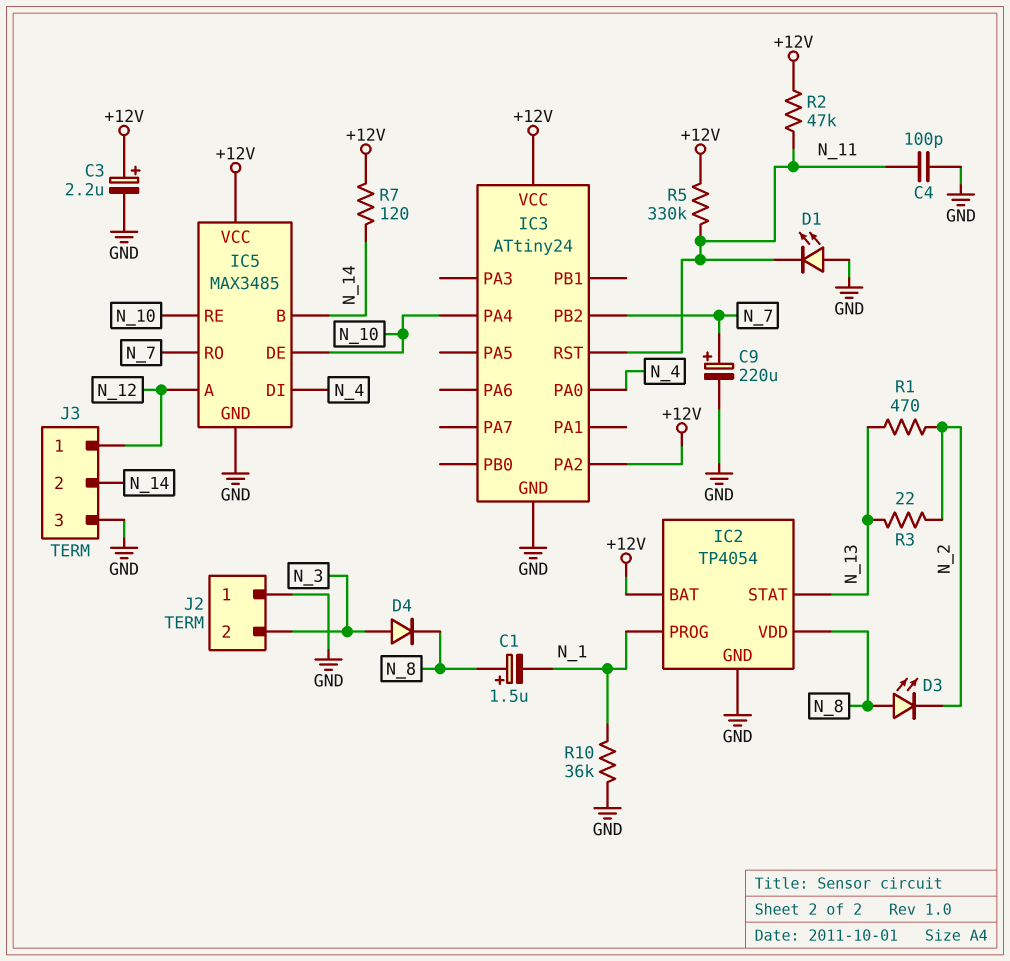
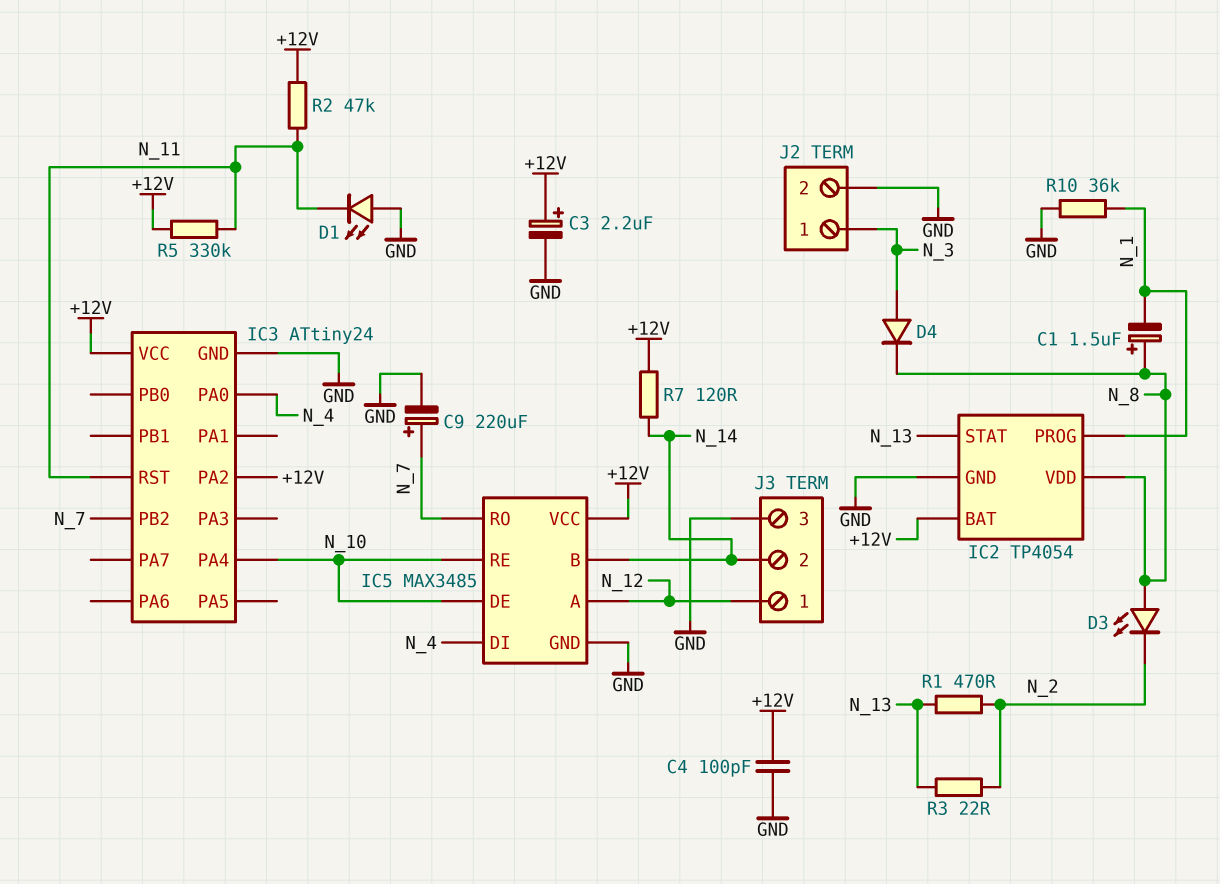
C4: 100pF (GND, N_11) -> 100pF (+12V, GND)
J2 pin 1: GND -> N_3
J2 pin 2: N_3 -> GND

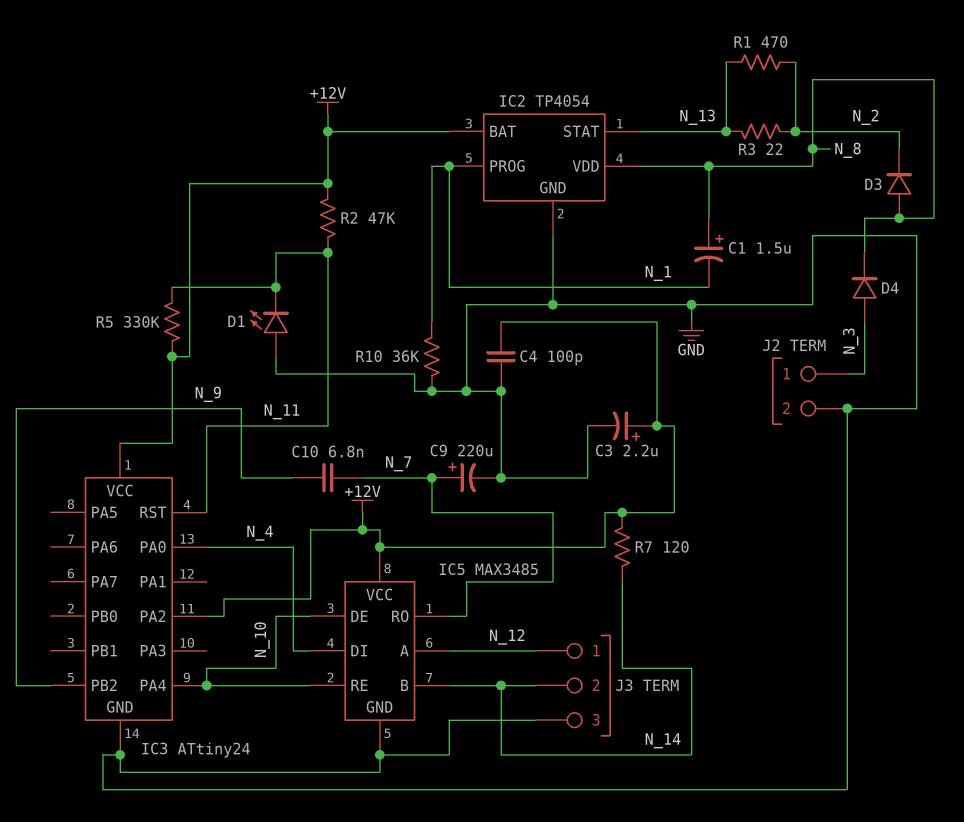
C10: none -> 6.8nF (N_7, N_9)
D3: LED (A N_8, K N_2) -> diode (A N_8, K N_2)
IC3 pin PB2: N_7 -> N_9

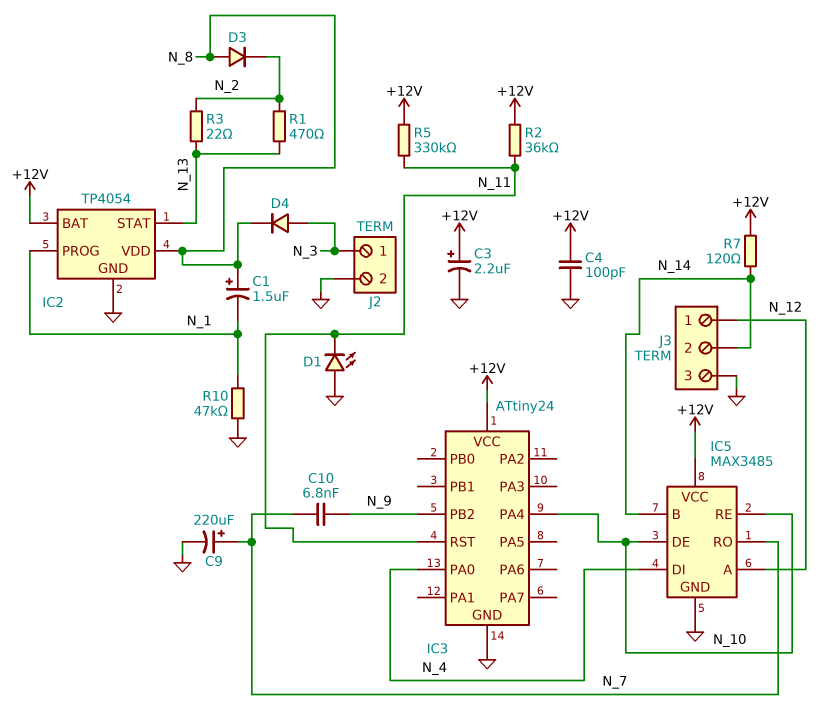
IC3 pin PA2: +12V -> none
R2: 47k (+12V, N_11) -> 36k (+12V, N_11)
R10: 36k (GND, N_1) -> 47k (GND, N_1)

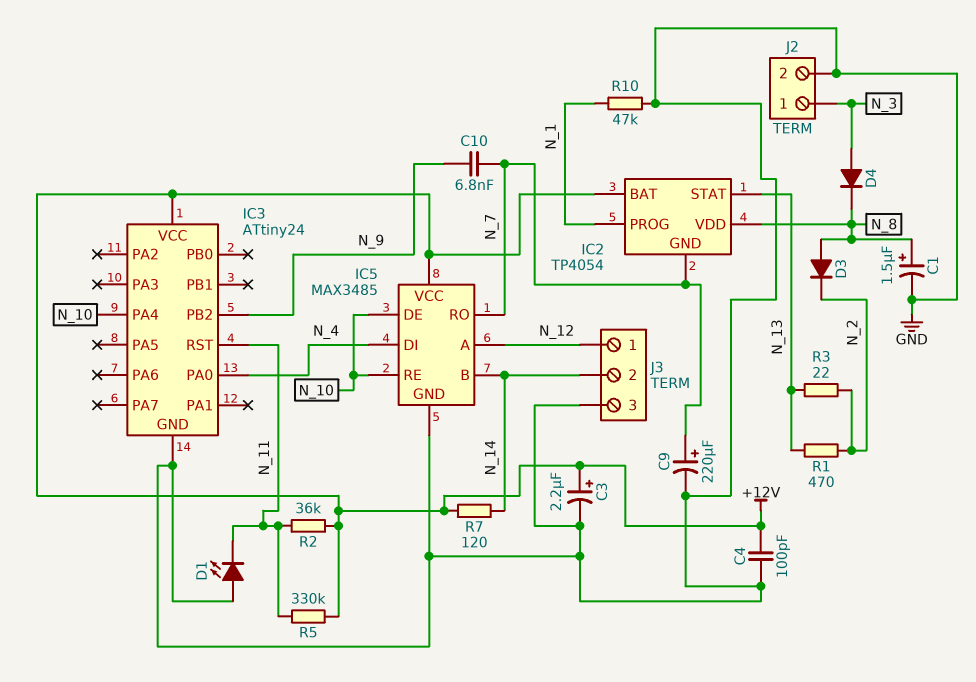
C1: 1.5uF (plus N_8, minus N_1) -> 1.5uF (plus N_8, minus GND)
IC2 pin GND: GND -> N_7

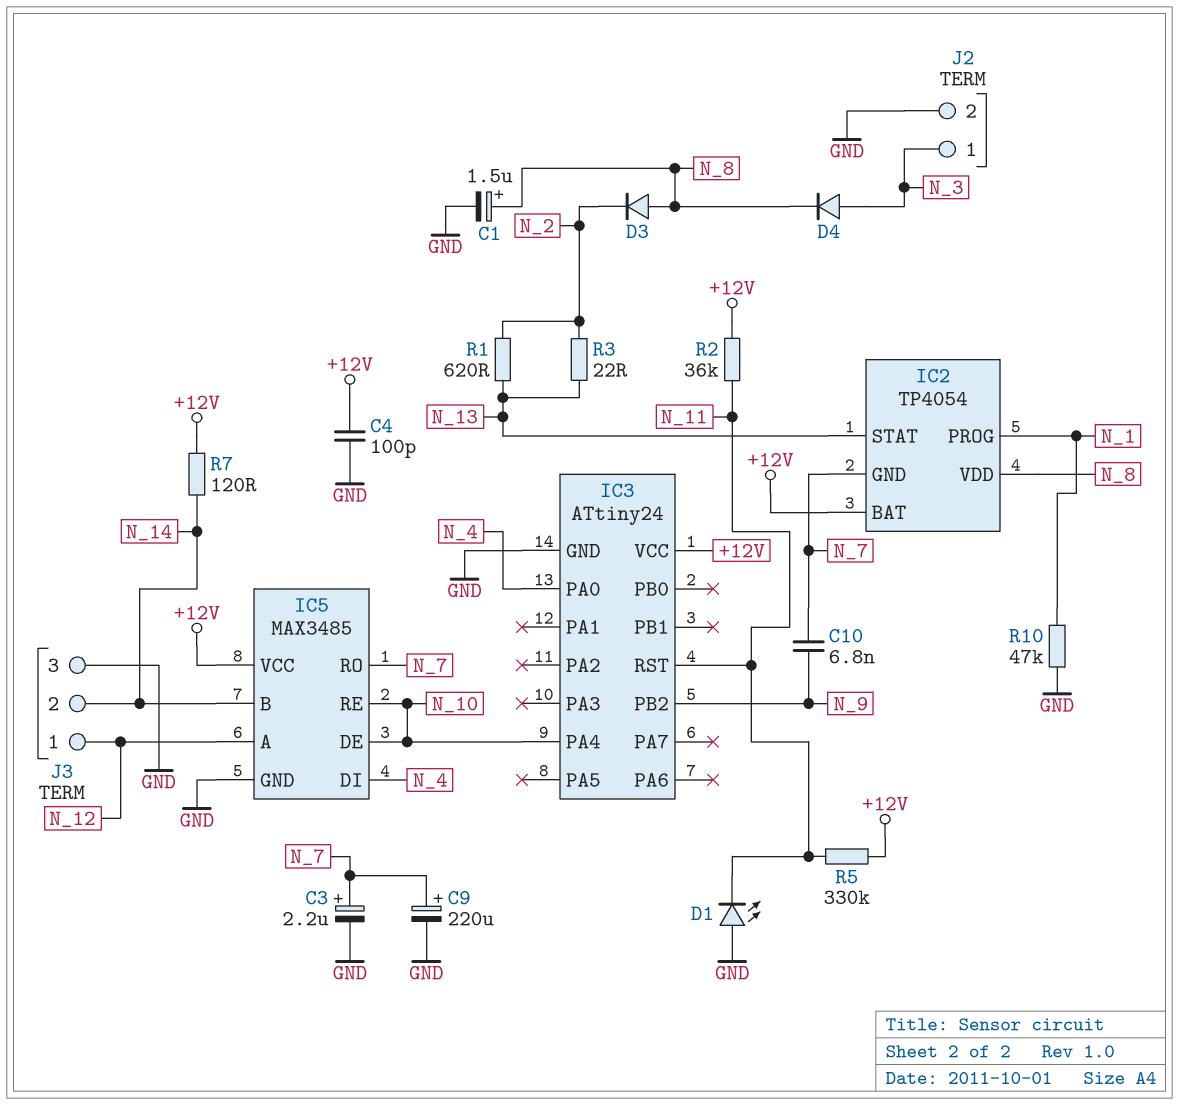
C3: 2.2uF (plus +12V, minus GND) -> 2.2uF (plus N_7, minus GND)
R1: 470 (N_2, N_13) -> 620 (N_2, N_13)

